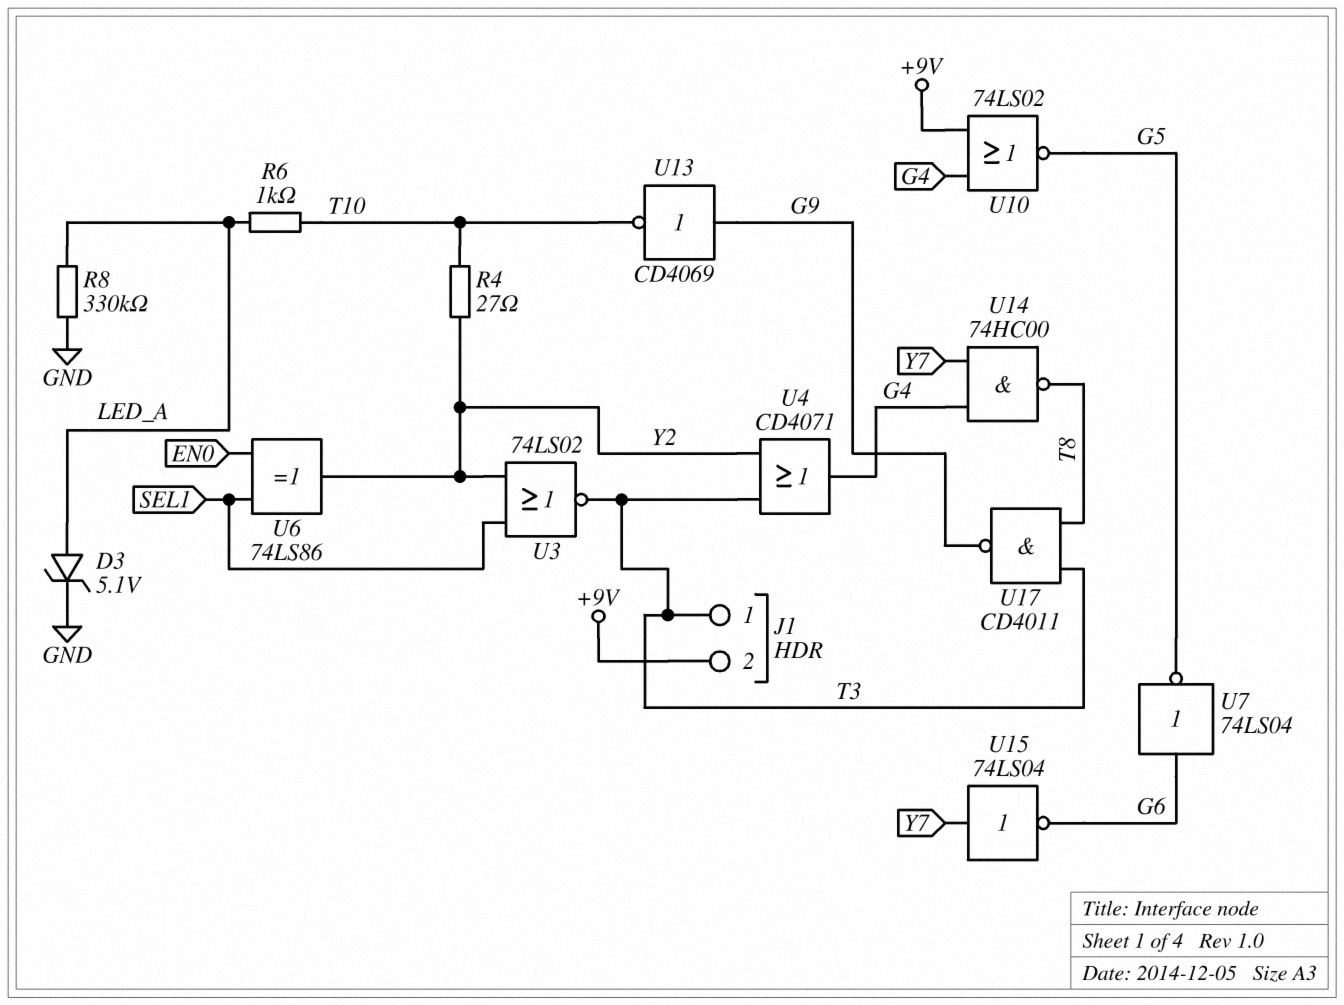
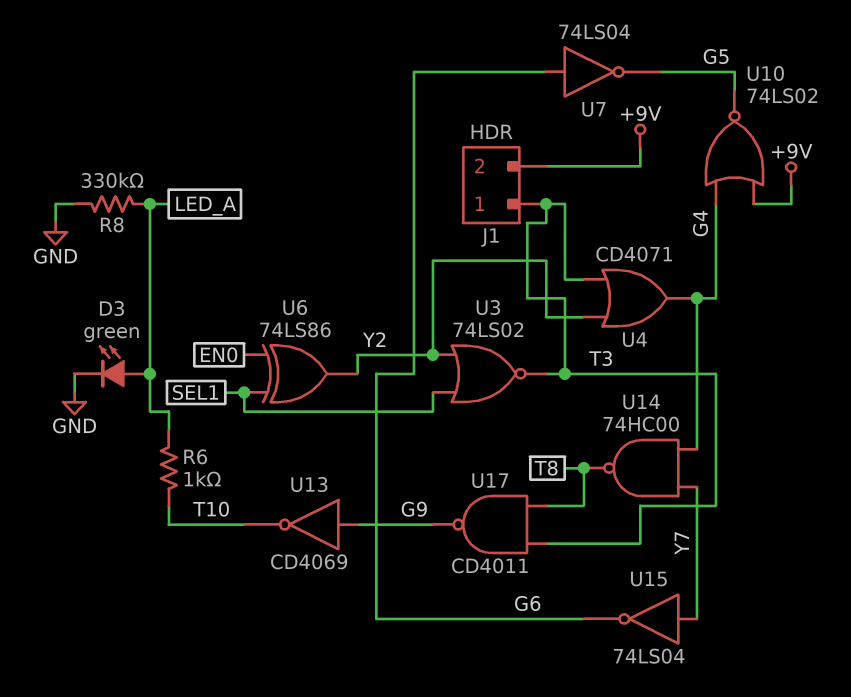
D3: zener 5.1V (A LED_A, K GND) -> LED green (A LED_A, K GND)
R4: 27 (T10, Y2) -> none

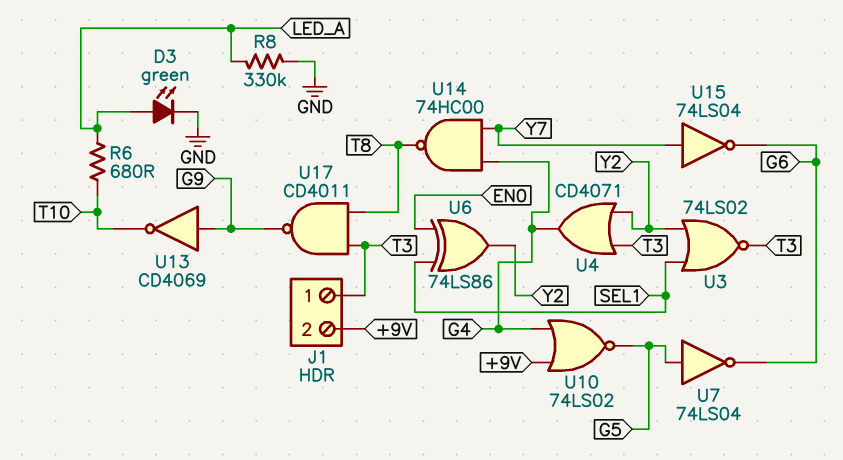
R6: 1k (LED_A, T10) -> 680 (LED_A, T10)
U7: NOT 74LS04 (in G6, out G5) -> NOT 74LS04 (in G5, out G6)

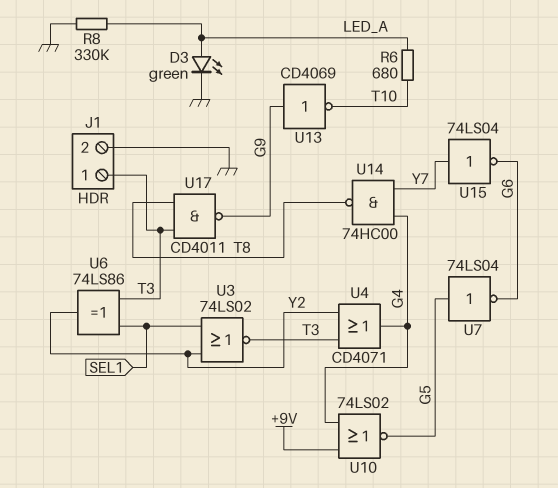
J1 pin 2: +9V -> GND
U6: XOR 74LS86 (in EN0, in SEL1, out Y2) -> XOR 74LS86 (in SEL1, in T3, out Y2)

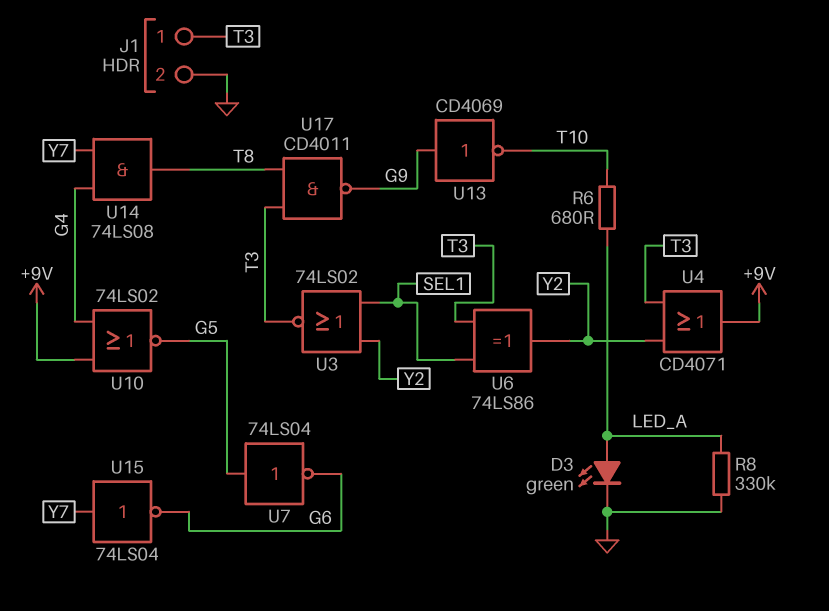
U4: OR CD4071 (in T3, in Y2, out G4) -> OR CD4071 (in T3, in Y2, out +9V)
U14: NAND 74HC00 (in G4, in Y7, out T8) -> AND 74LS08 (in G4, in Y7, out T8)

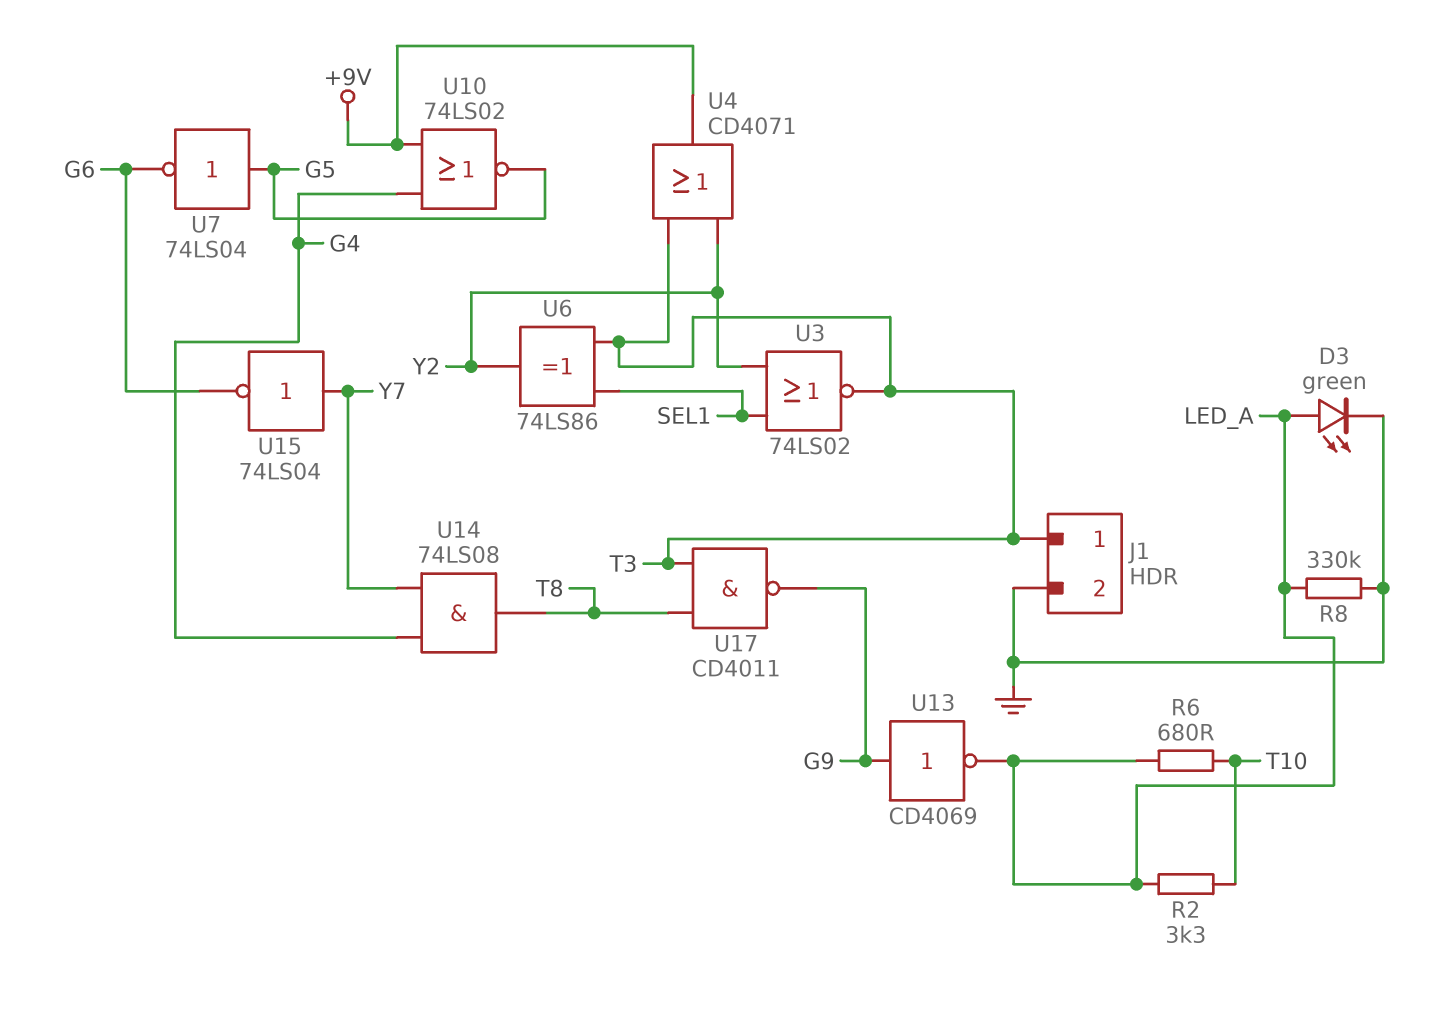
R2: none -> 3.3k (LED_A, T10)
U13: NOT CD4069 (in G9, out T10) -> NOT CD4069 (in G9, out LED_A)

